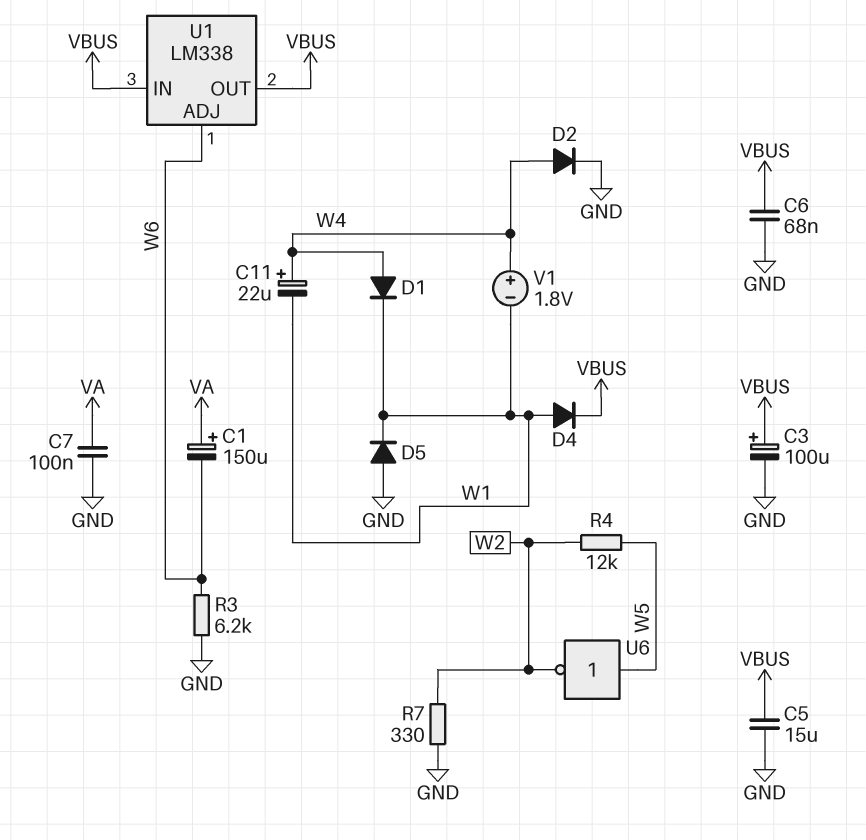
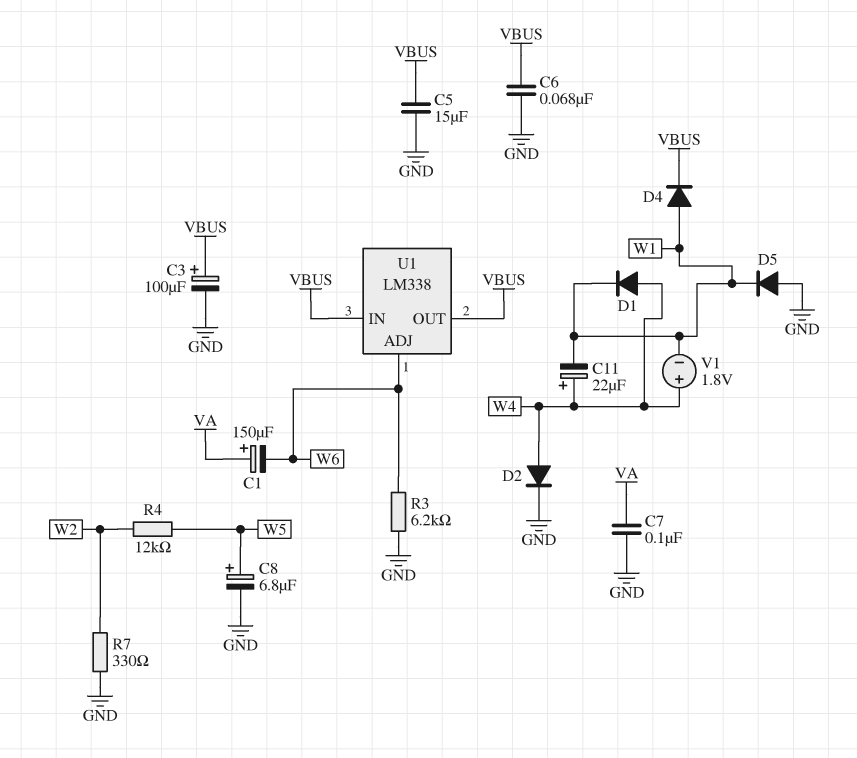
C8: none -> 6.8uF (plus W5, minus GND)
U6: NOT (in W5, out W2) -> none

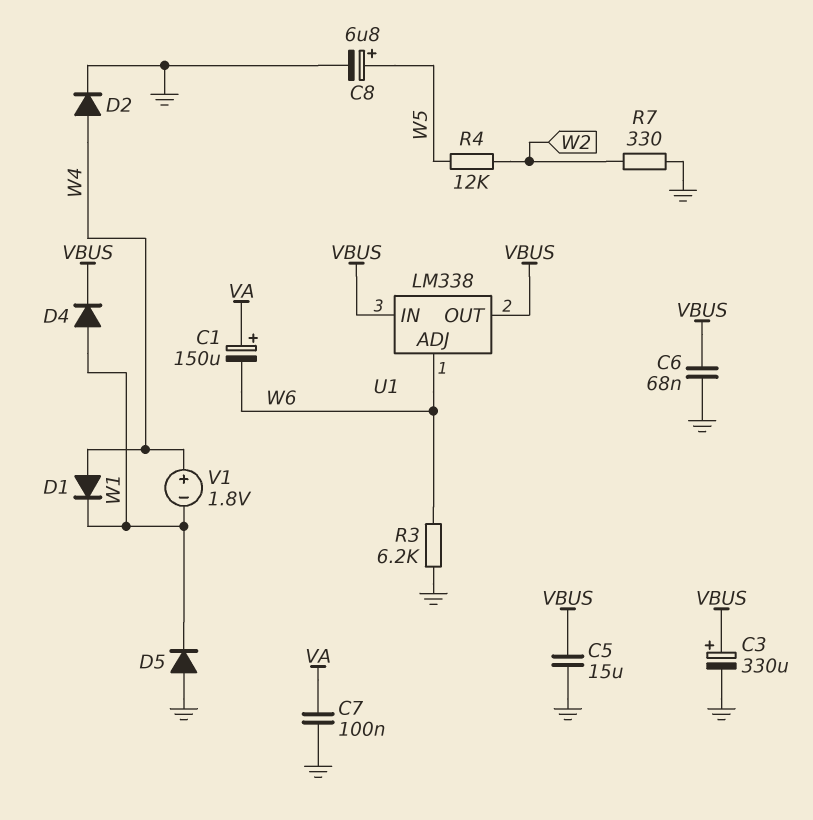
C3: 100uF (plus VBUS, minus GND) -> 330uF (plus VBUS, minus GND)
C11: 22uF (plus W4, minus W1) -> none

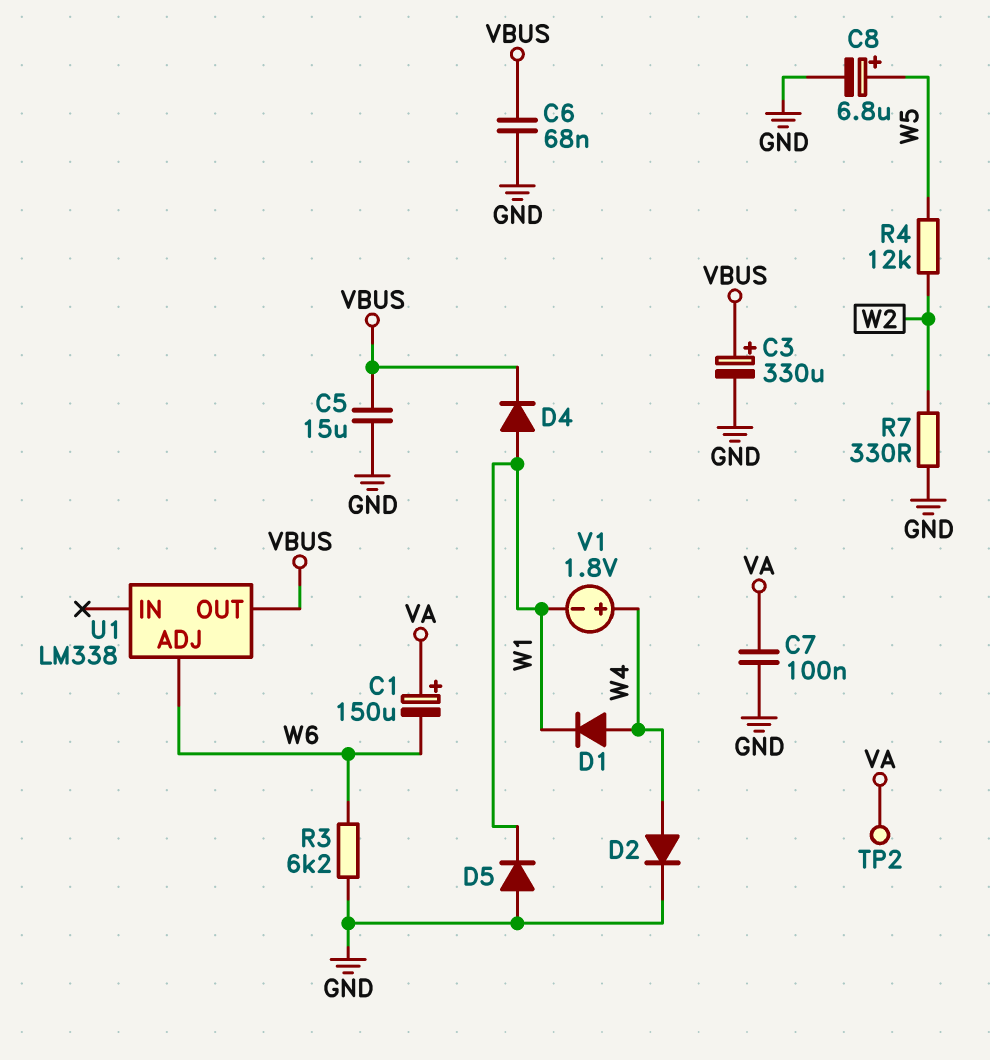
TP2: none -> test point (VA)
U1 pin IN: VBUS -> none

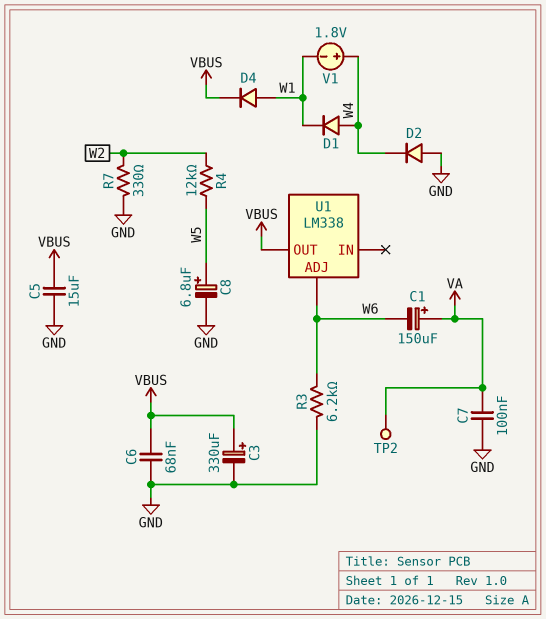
D2: diode (A W4, K GND) -> diode (A GND, K W4)
D5: diode (A GND, K W1) -> none

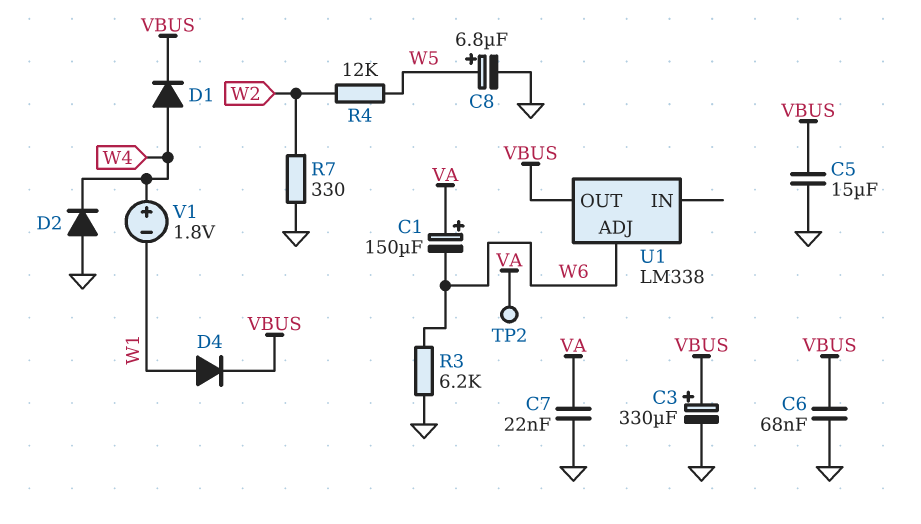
C7: 100nF (GND, VA) -> 22nF (GND, VA)
D1: diode (A W4, K W1) -> diode (A W4, K VBUS)

